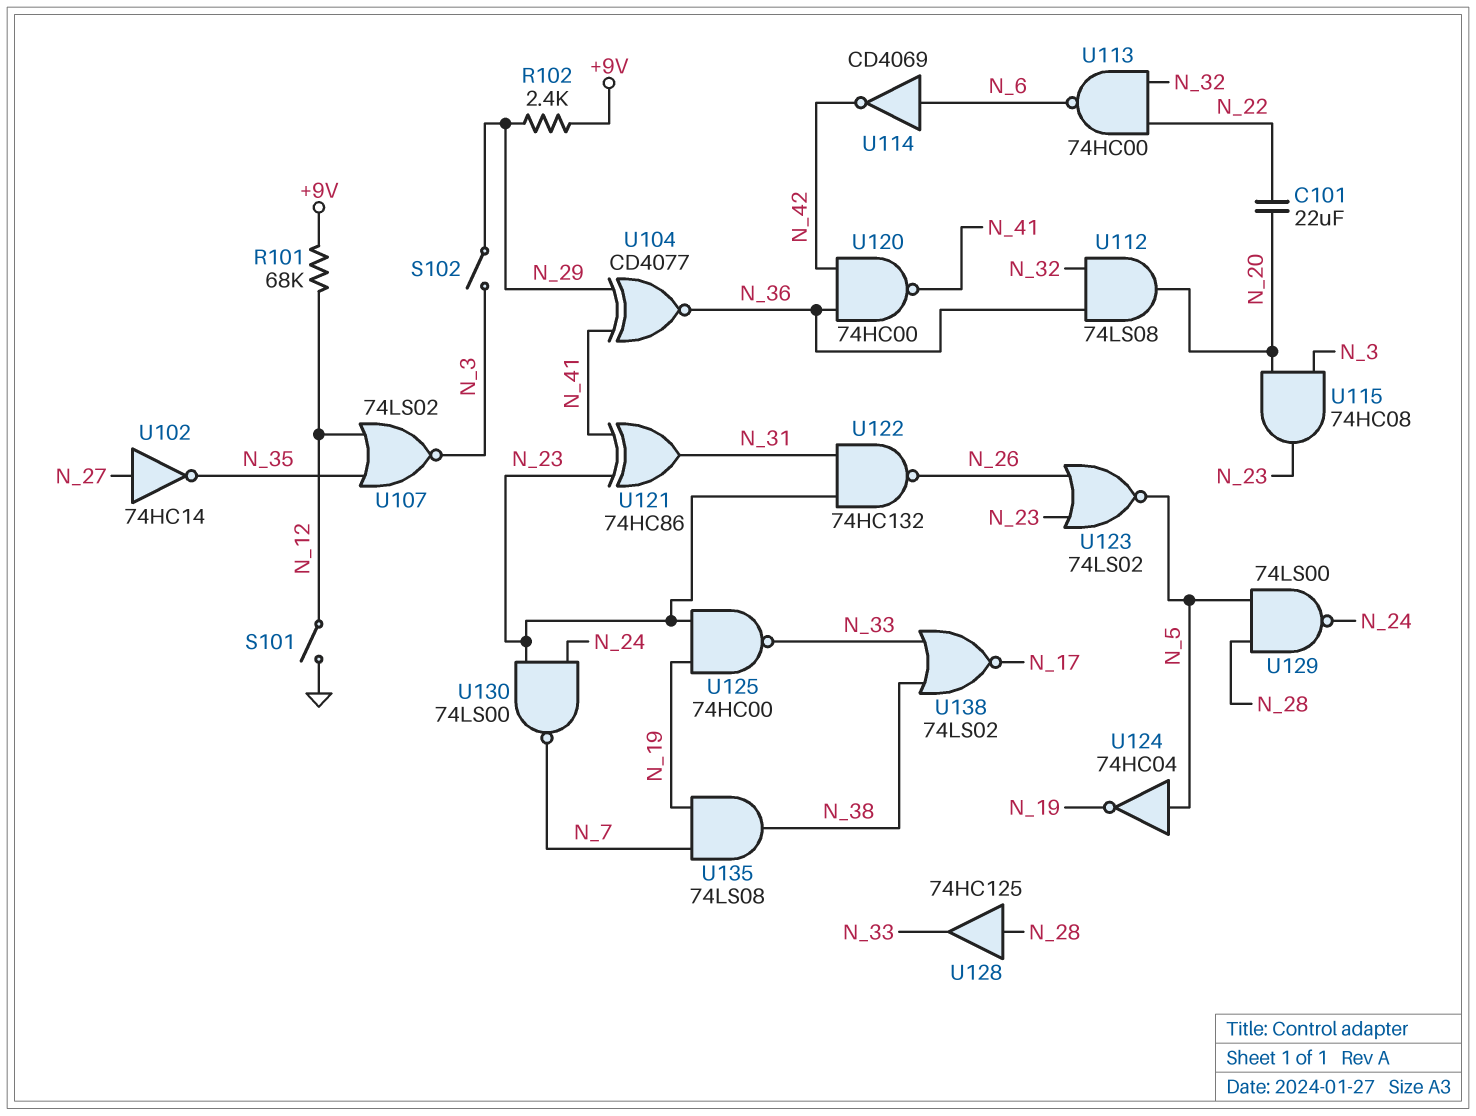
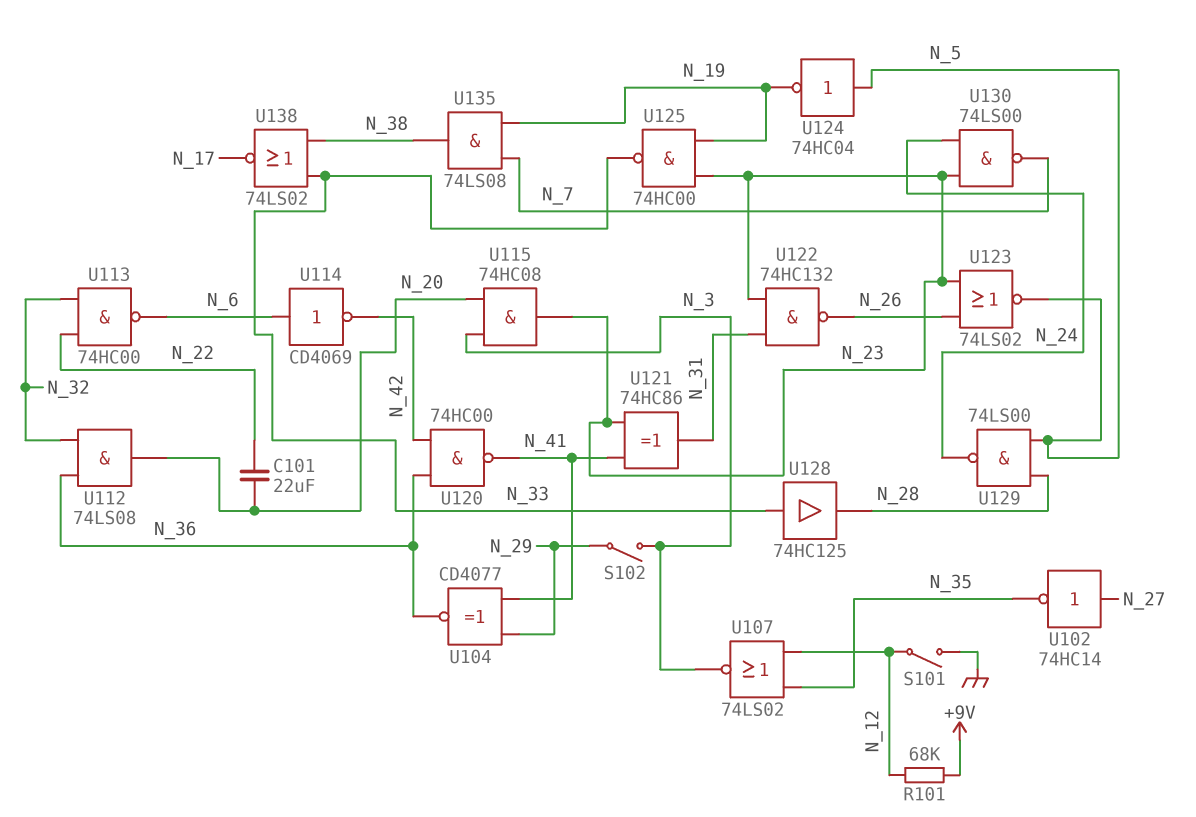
R102: 2.4k (+9V, N_29) -> none
U128: buffer 74HC125 (in N_28, out N_33) -> buffer 74HC125 (in N_33, out N_28)

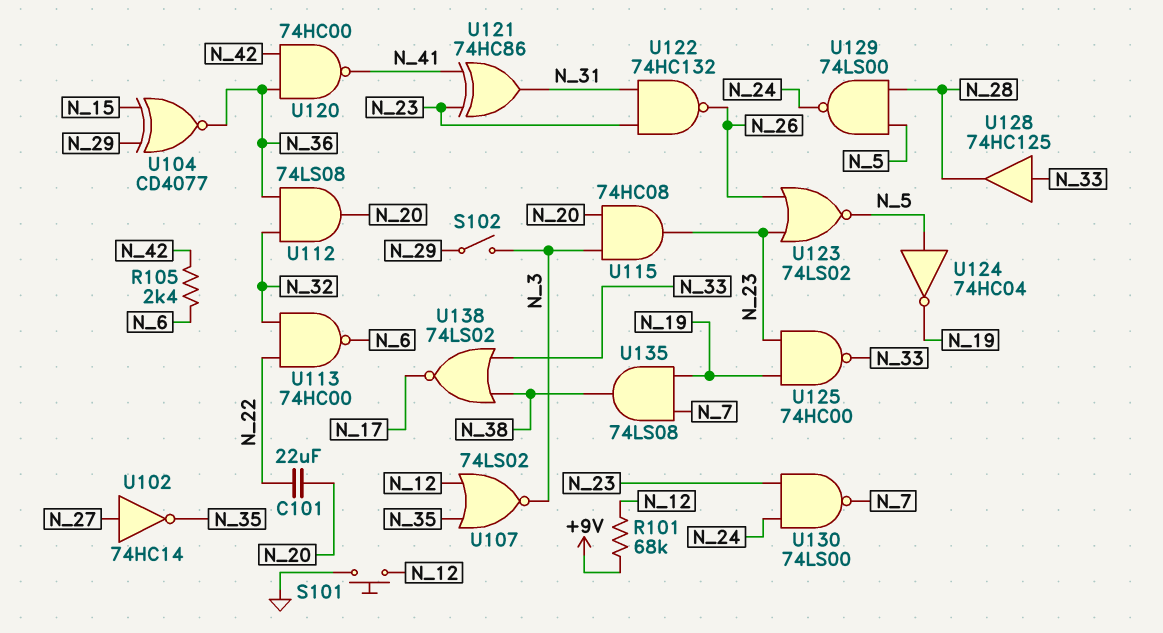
R105: none -> 2.4k (N_6, N_42)
S101: switch (GND, N_12) -> button (GND, N_12)
U104: XNOR CD4077 (in N_29, in N_41, out N_36) -> XNOR CD4077 (in N_15, in N_29, out N_36)
U114: NOT CD4069 (in N_6, out N_42) -> none

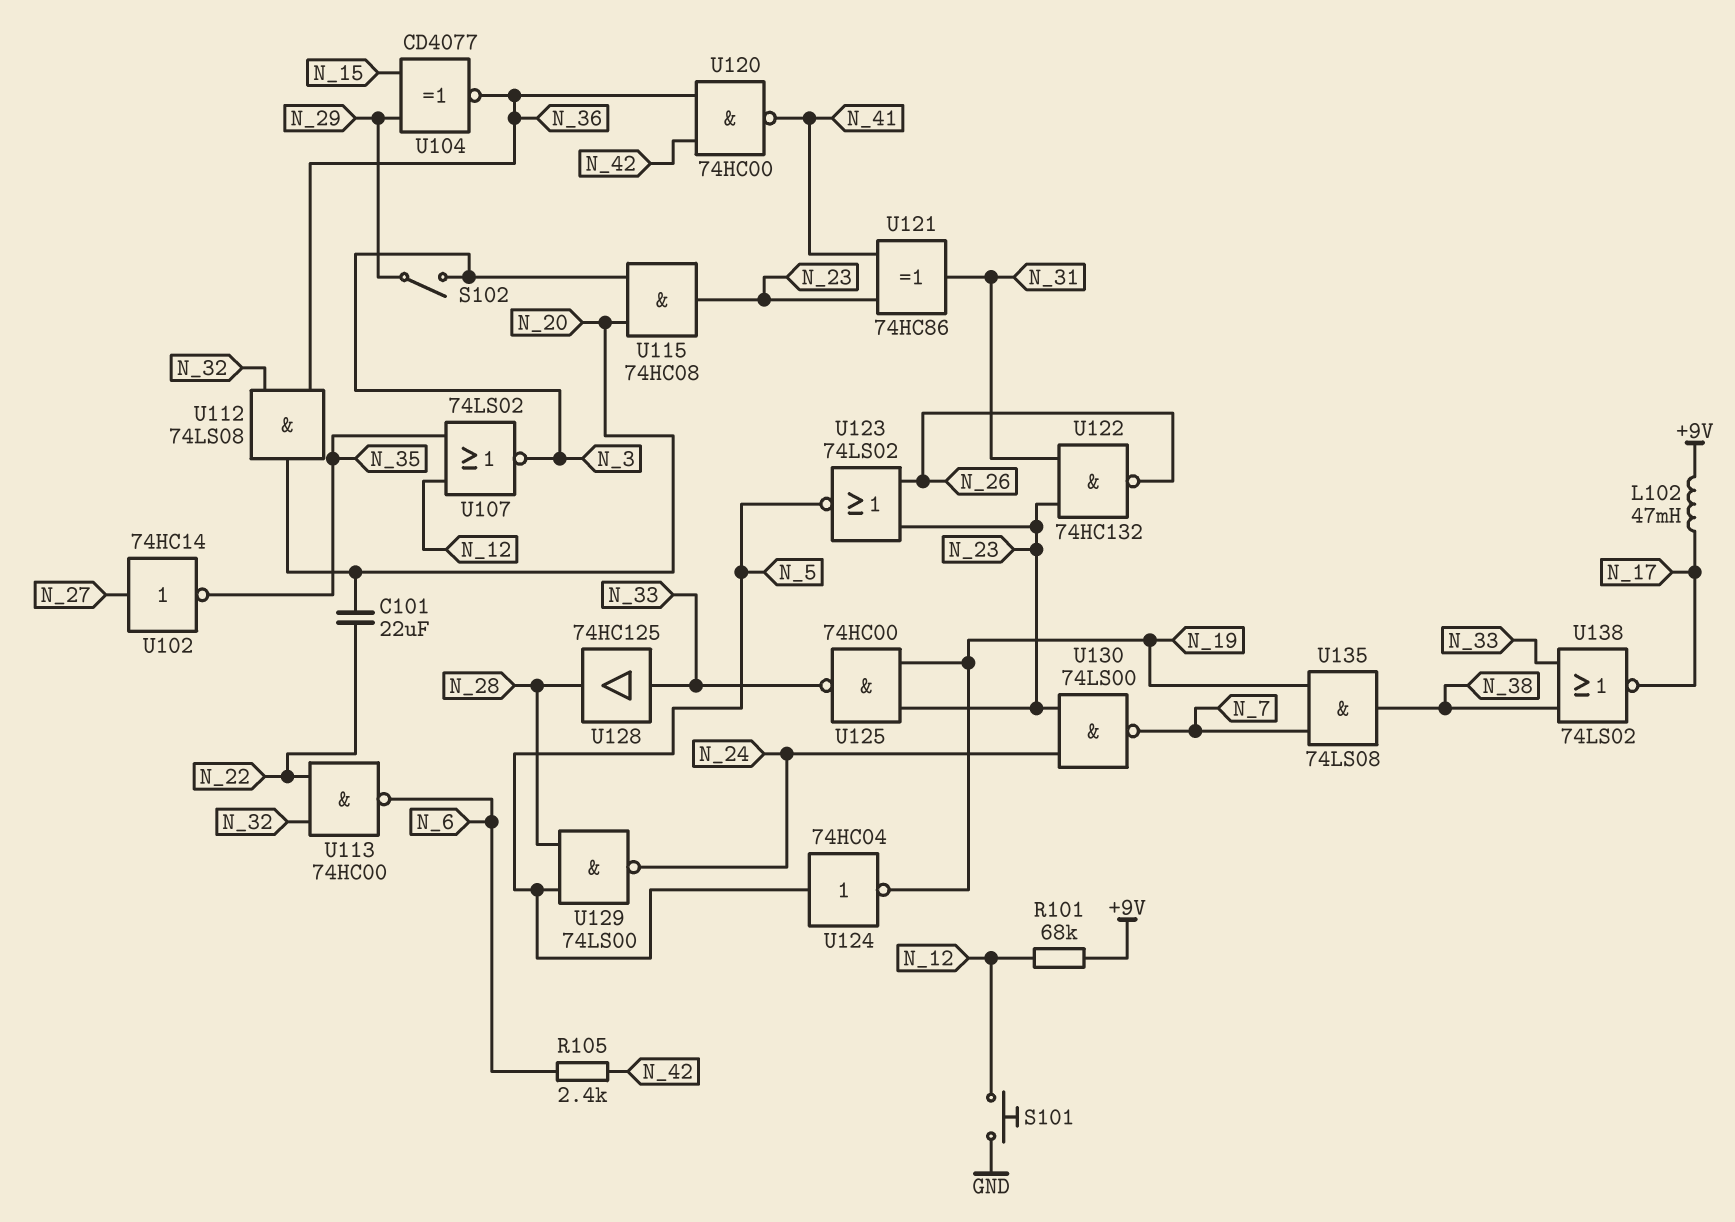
L102: none -> 47mH (+9V, N_17)

